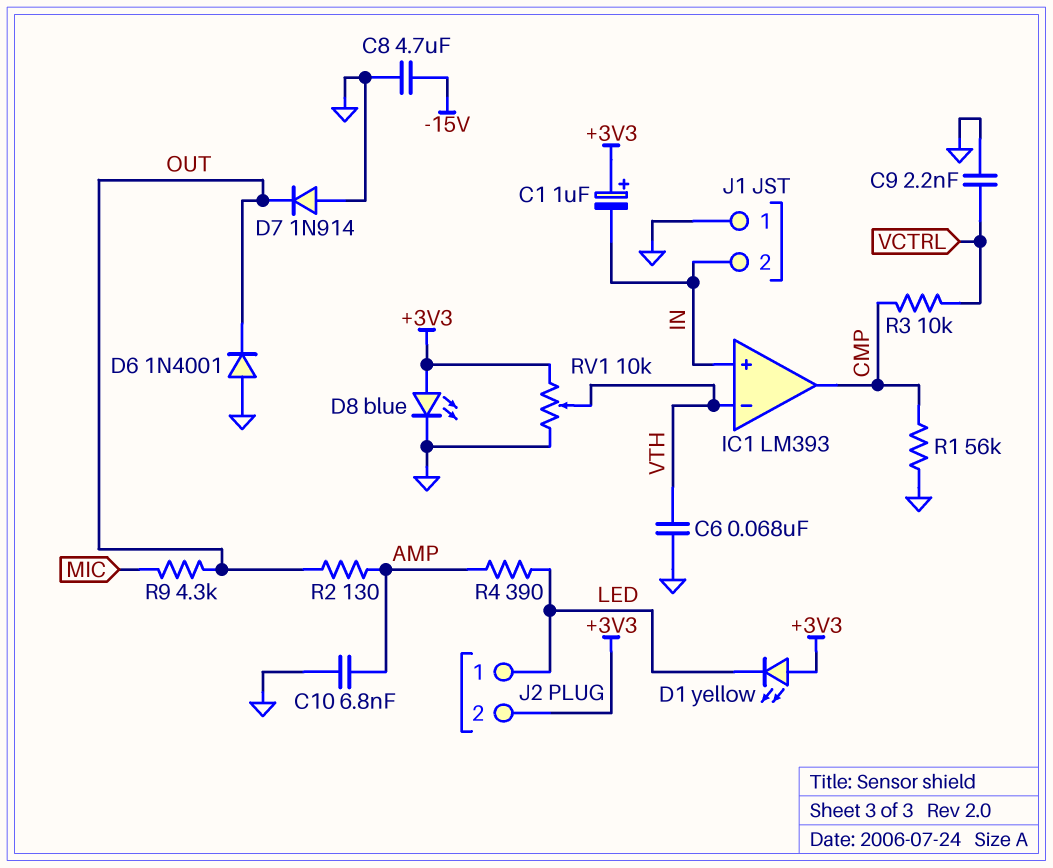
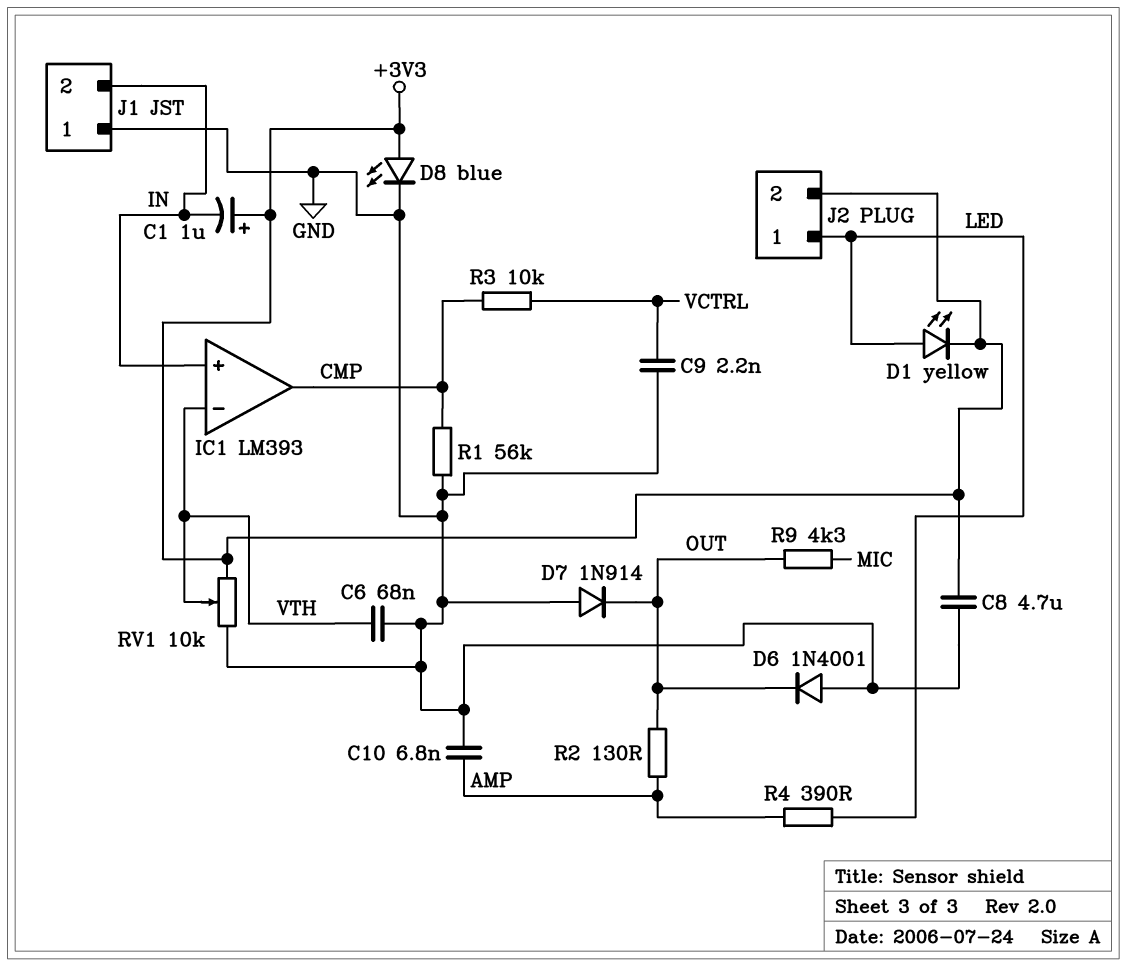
C8: 4.7uF (-15V, GND) -> 4.7uF (+3V3, GND)
D1: LED yellow (A +3V3, K LED) -> LED yellow (A LED, K +3V3)

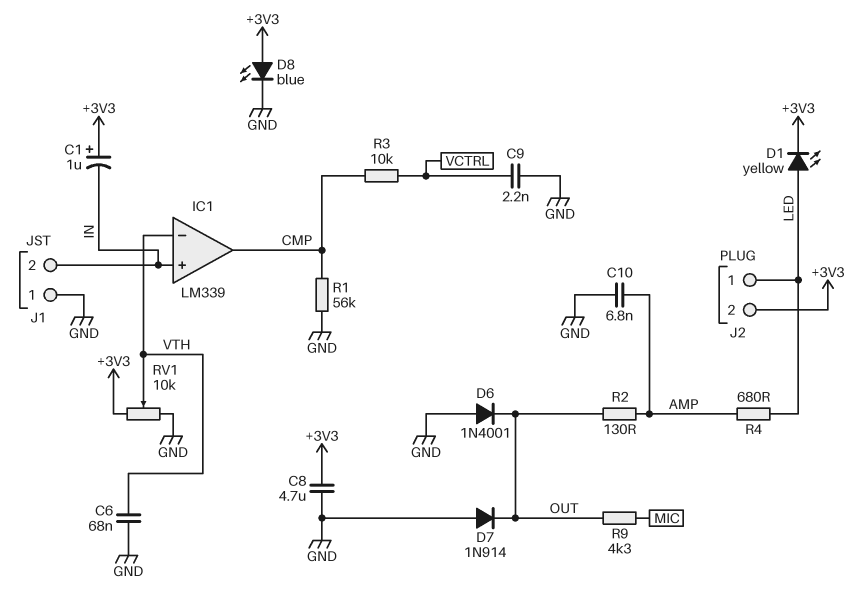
IC1: LM393 -> LM339
R4: 390 (AMP, LED) -> 680 (AMP, LED)

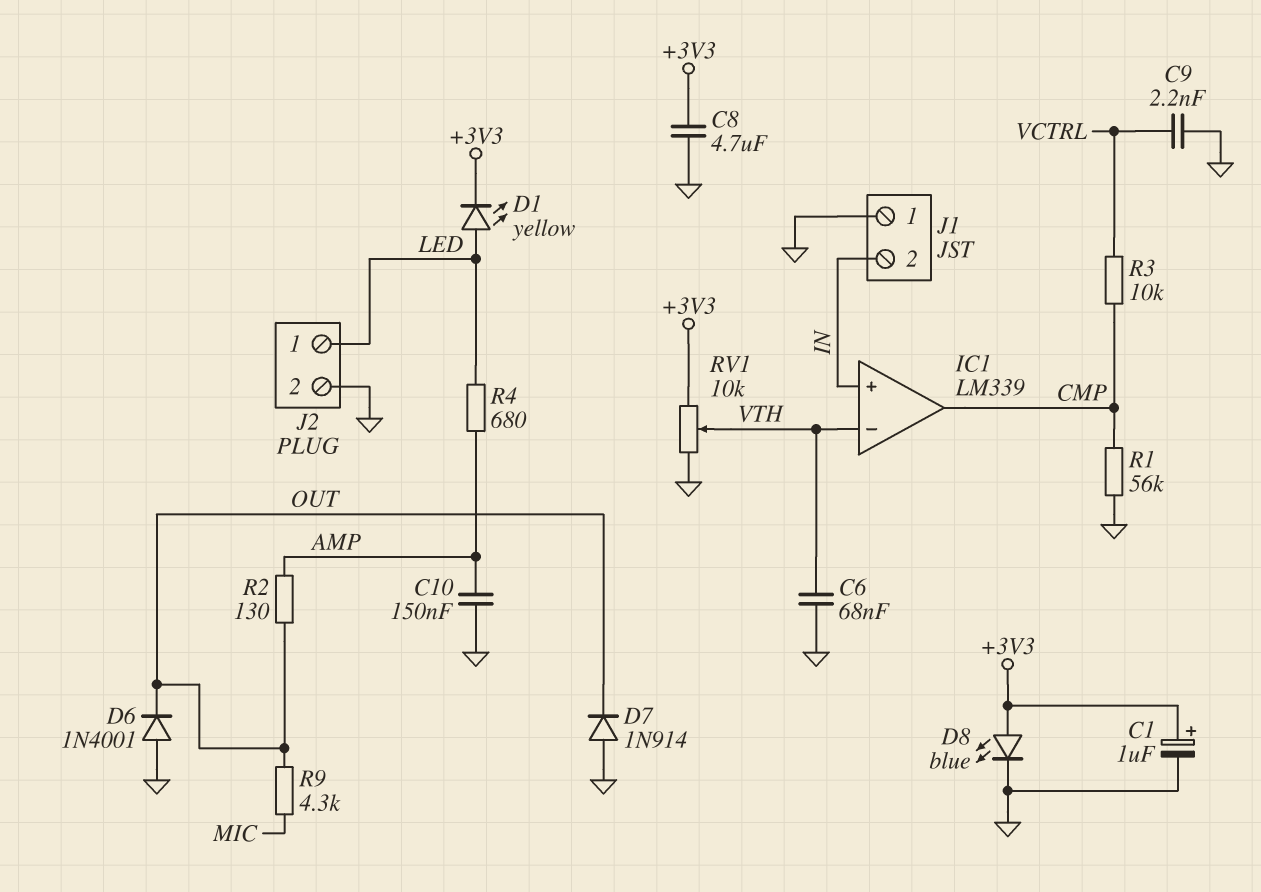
C1: 1uF (plus +3V3, minus IN) -> 1uF (plus +3V3, minus GND)
C10: 6.8nF (AMP, GND) -> 150nF (AMP, GND)
J2 pin 2: +3V3 -> GND

